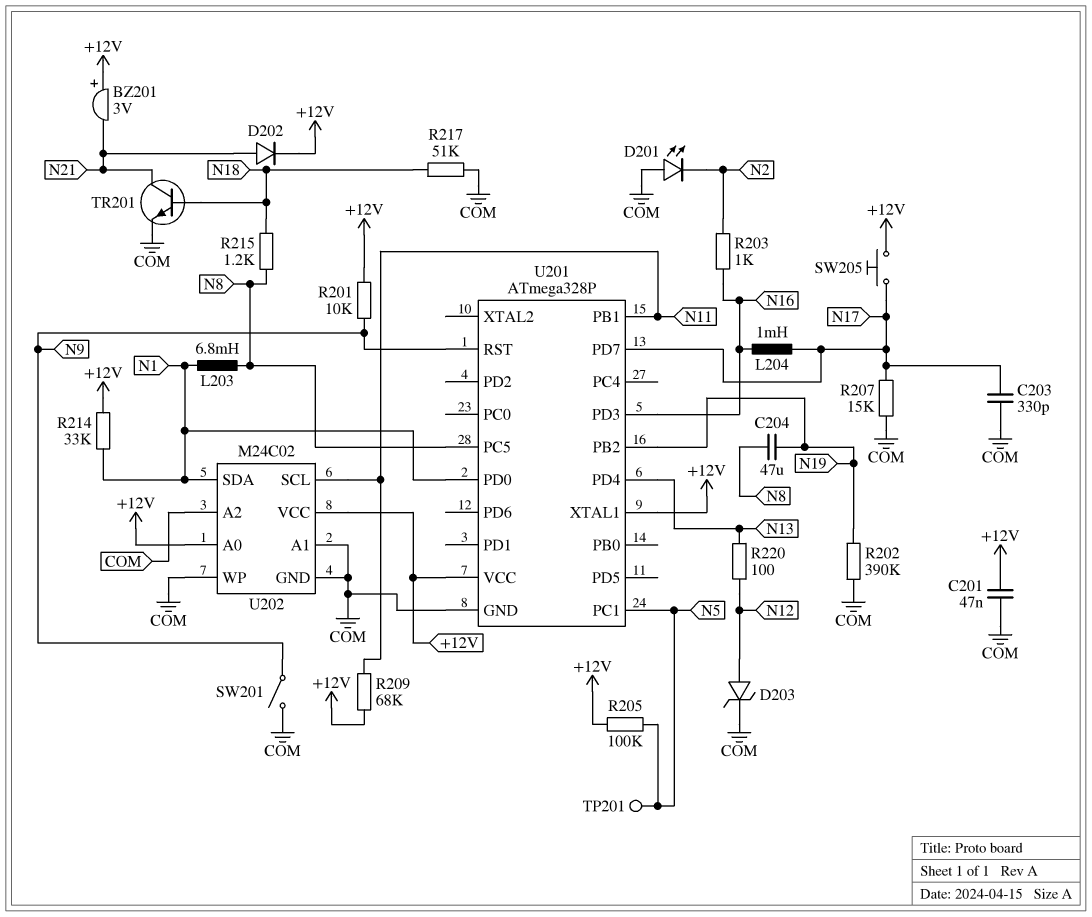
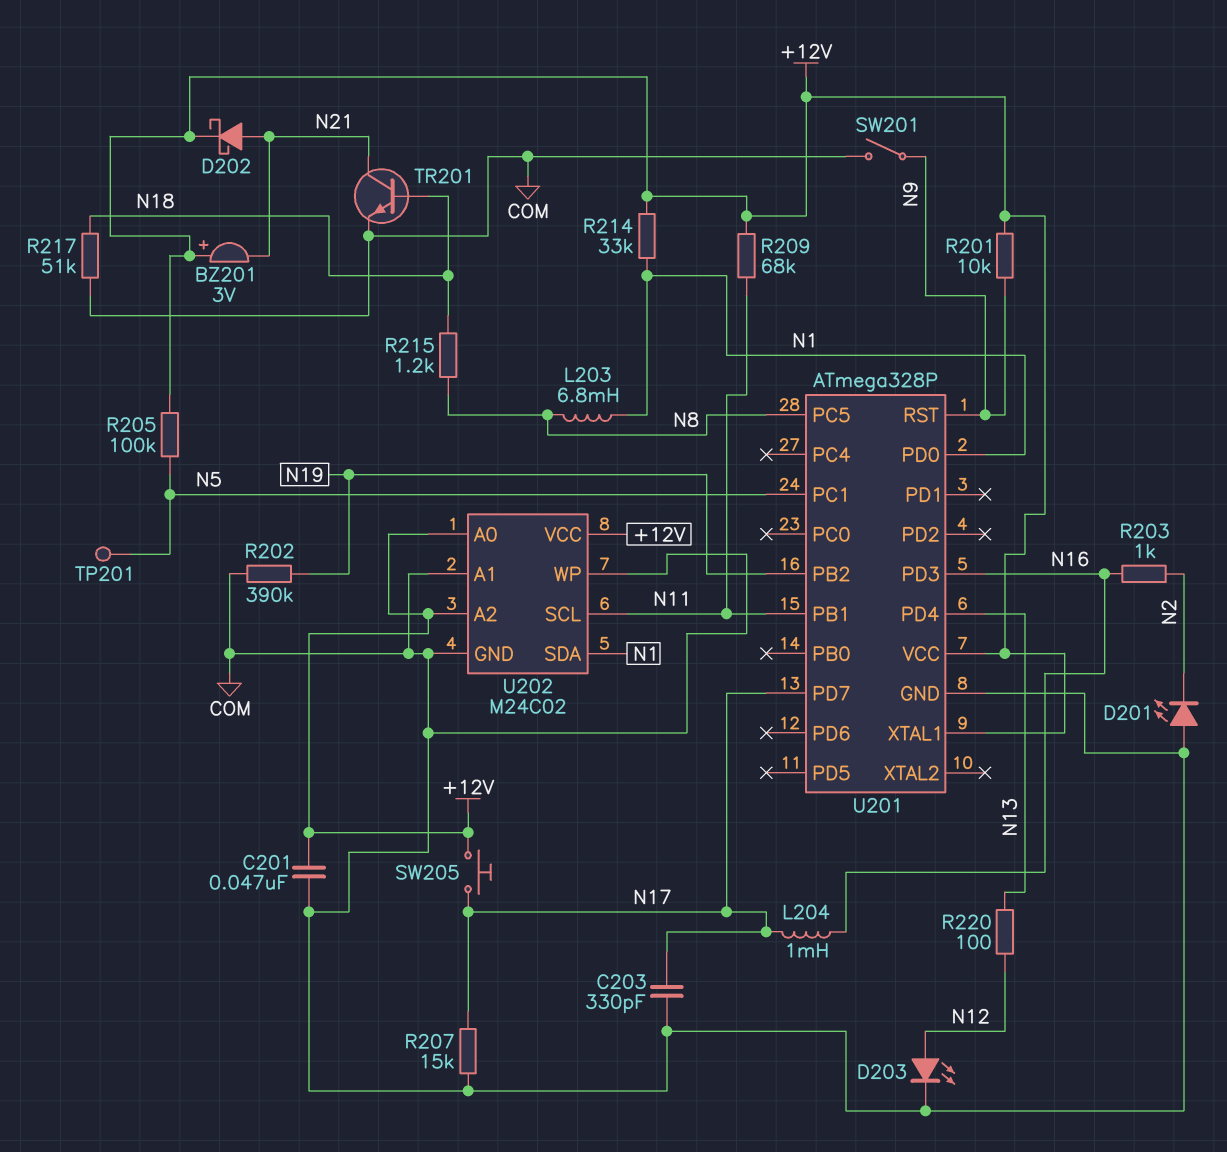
C204: 47uF (N8, N19) -> none
D202: diode (A N21, K +12V) -> schottky (A N21, K +12V)
D203: zener (A N12, K COM) -> LED (A N12, K COM)
U202 pin A2: COM -> +12V

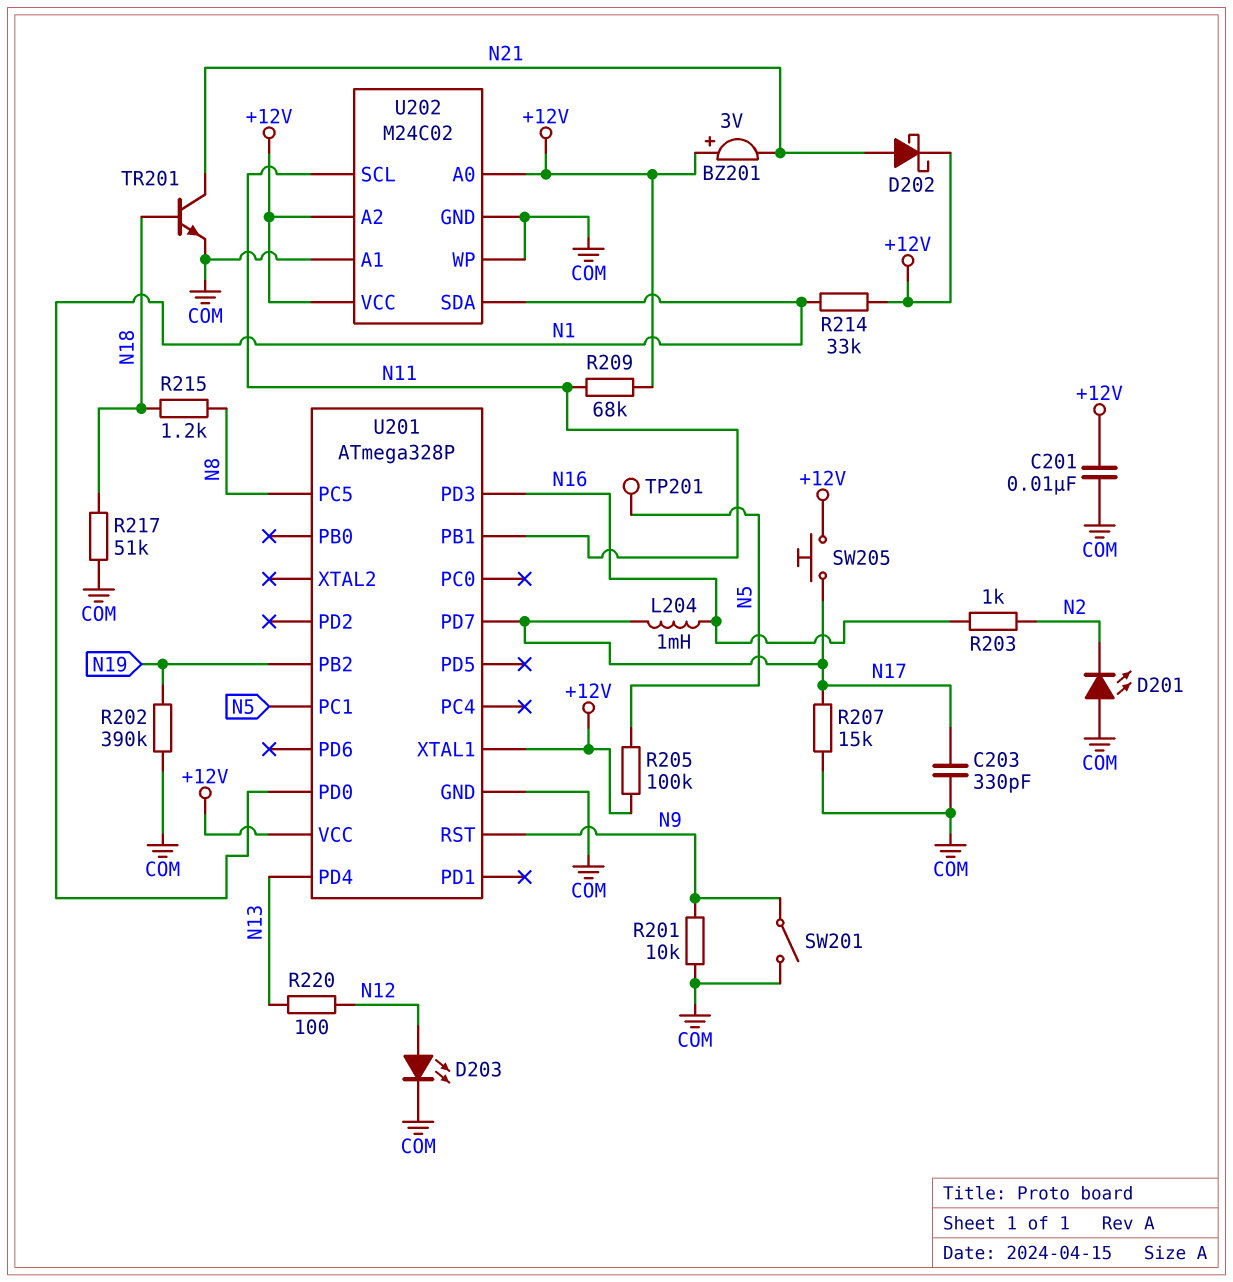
C201: 47nF (+12V, COM) -> 10nF (+12V, COM)
L203: 6.8mH (N1, N8) -> none
R201: 10k (+12V, N9) -> 10k (COM, N9)

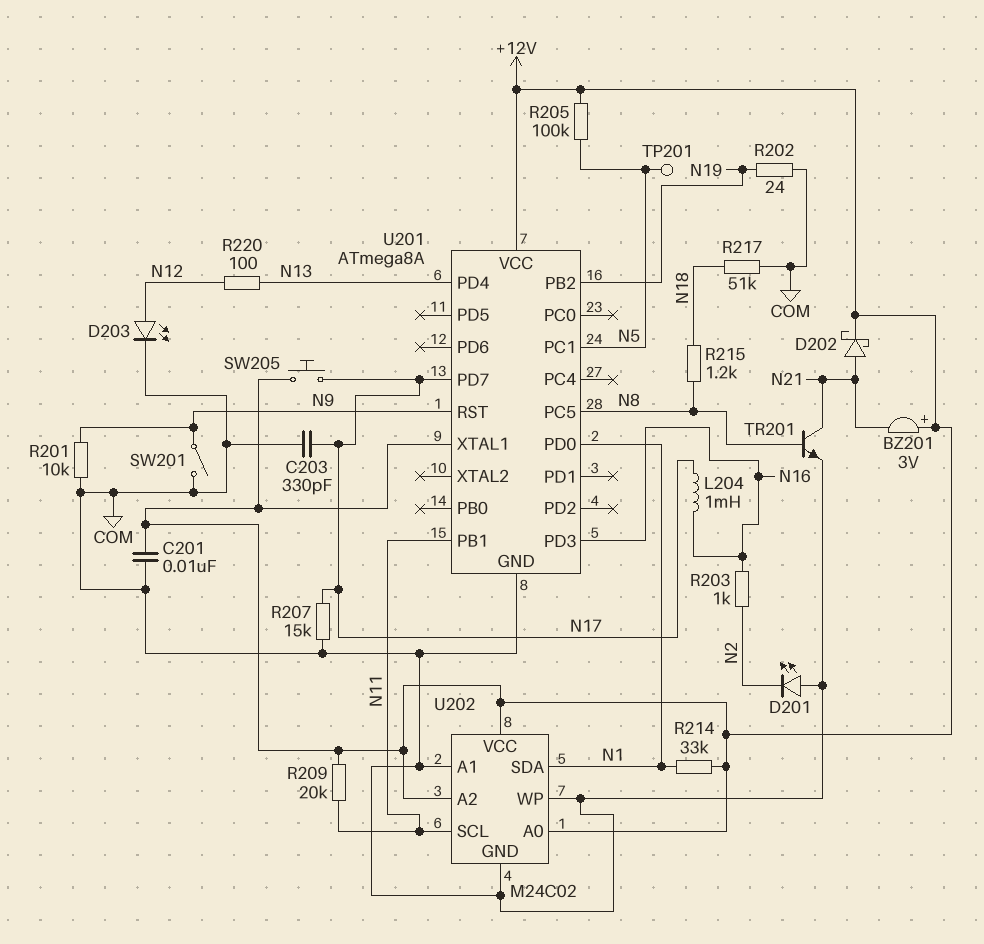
R202: 390k (COM, N19) -> 24 (COM, N19)
R209: 68k (+12V, N11) -> 20k (+12V, N11)
TR201: NPN (B N18, C N21, E COM) -> NPN (B N8, C N21, E COM)
U201: ATmega328P -> ATmega8A

